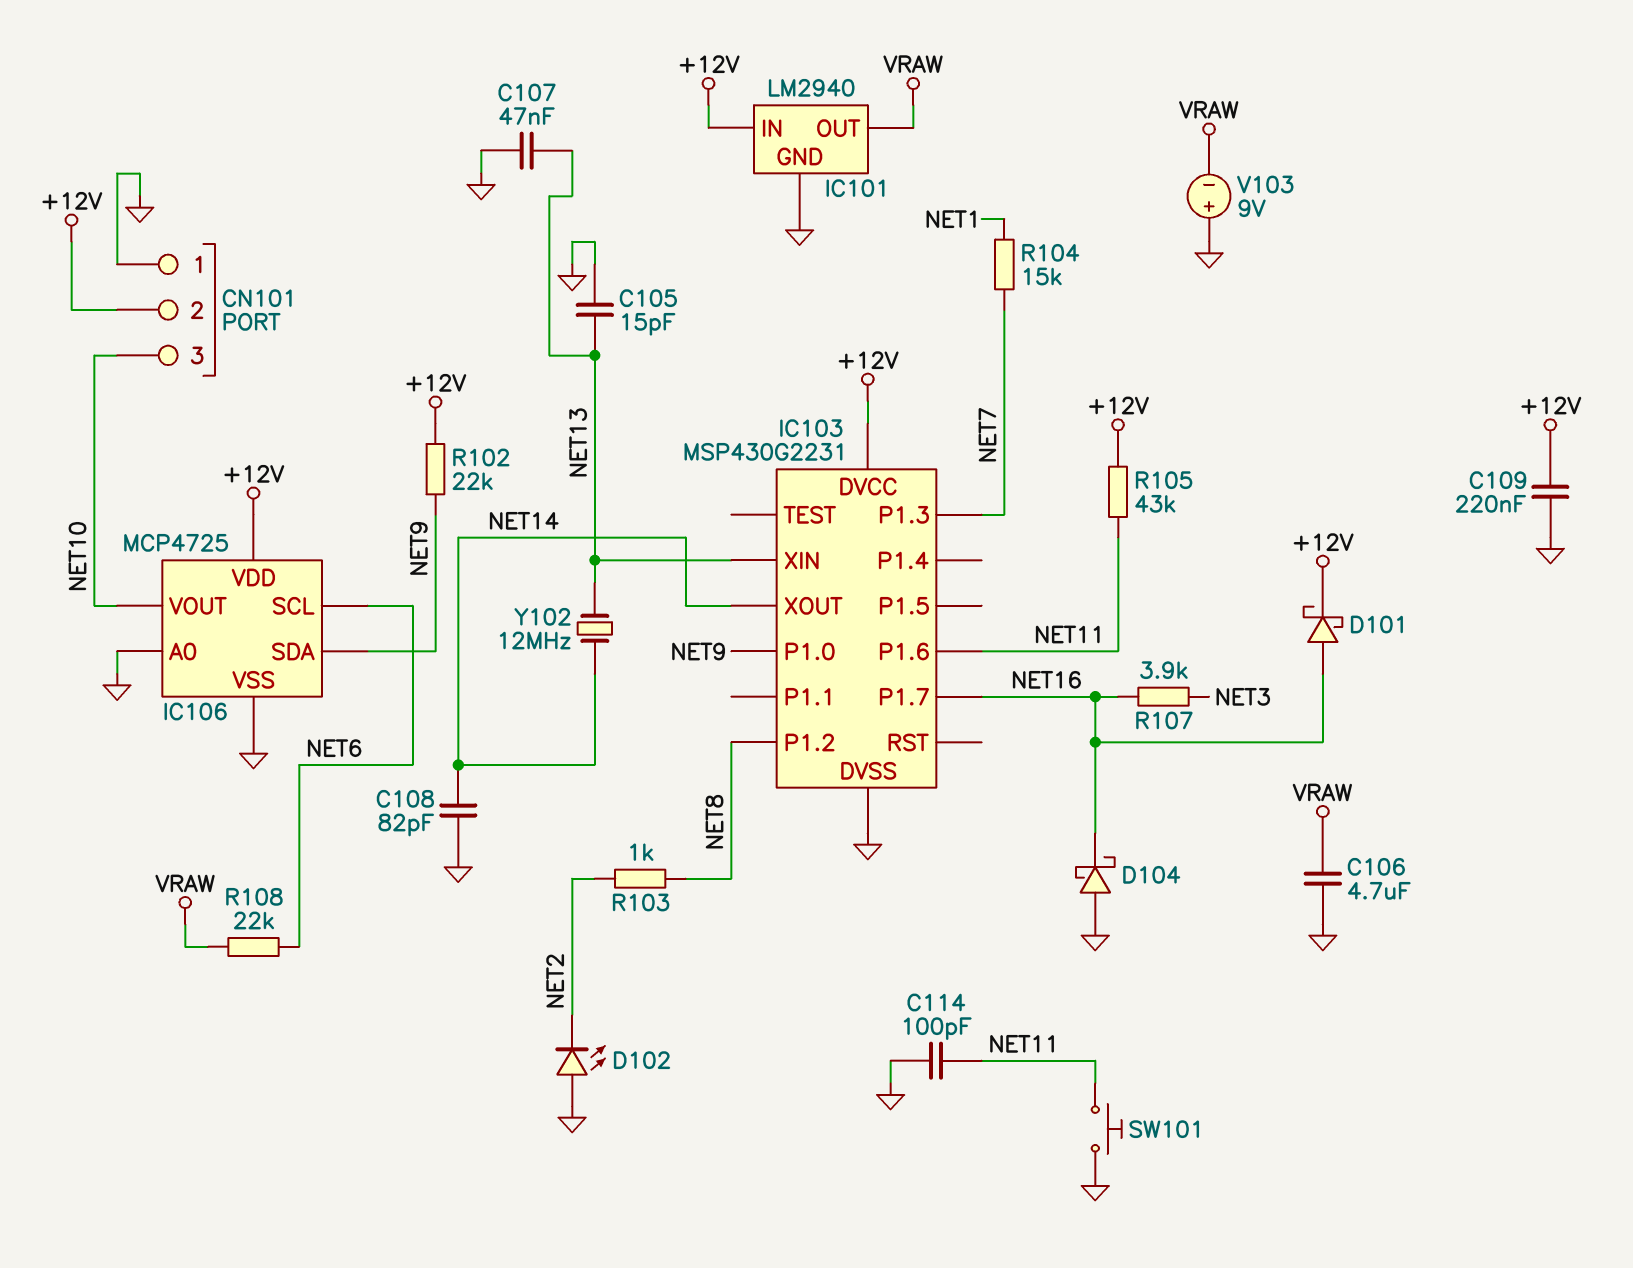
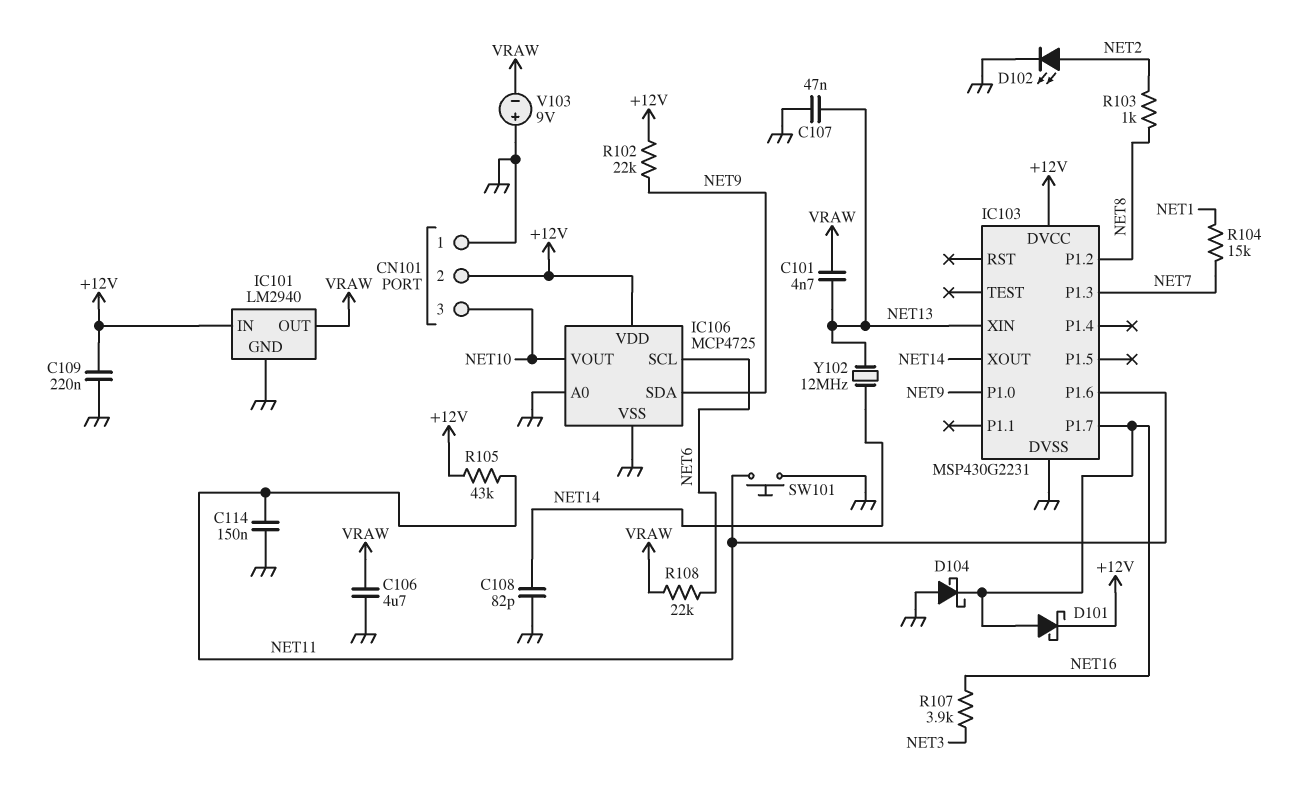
C101: none -> 4.7nF (NET13, VRAW)
C105: 15pF (GND, NET13) -> none
C114: 100pF (GND, NET11) -> 150nF (GND, NET11)
D102: LED (A GND, K NET2) -> LED (A NET2, K GND)

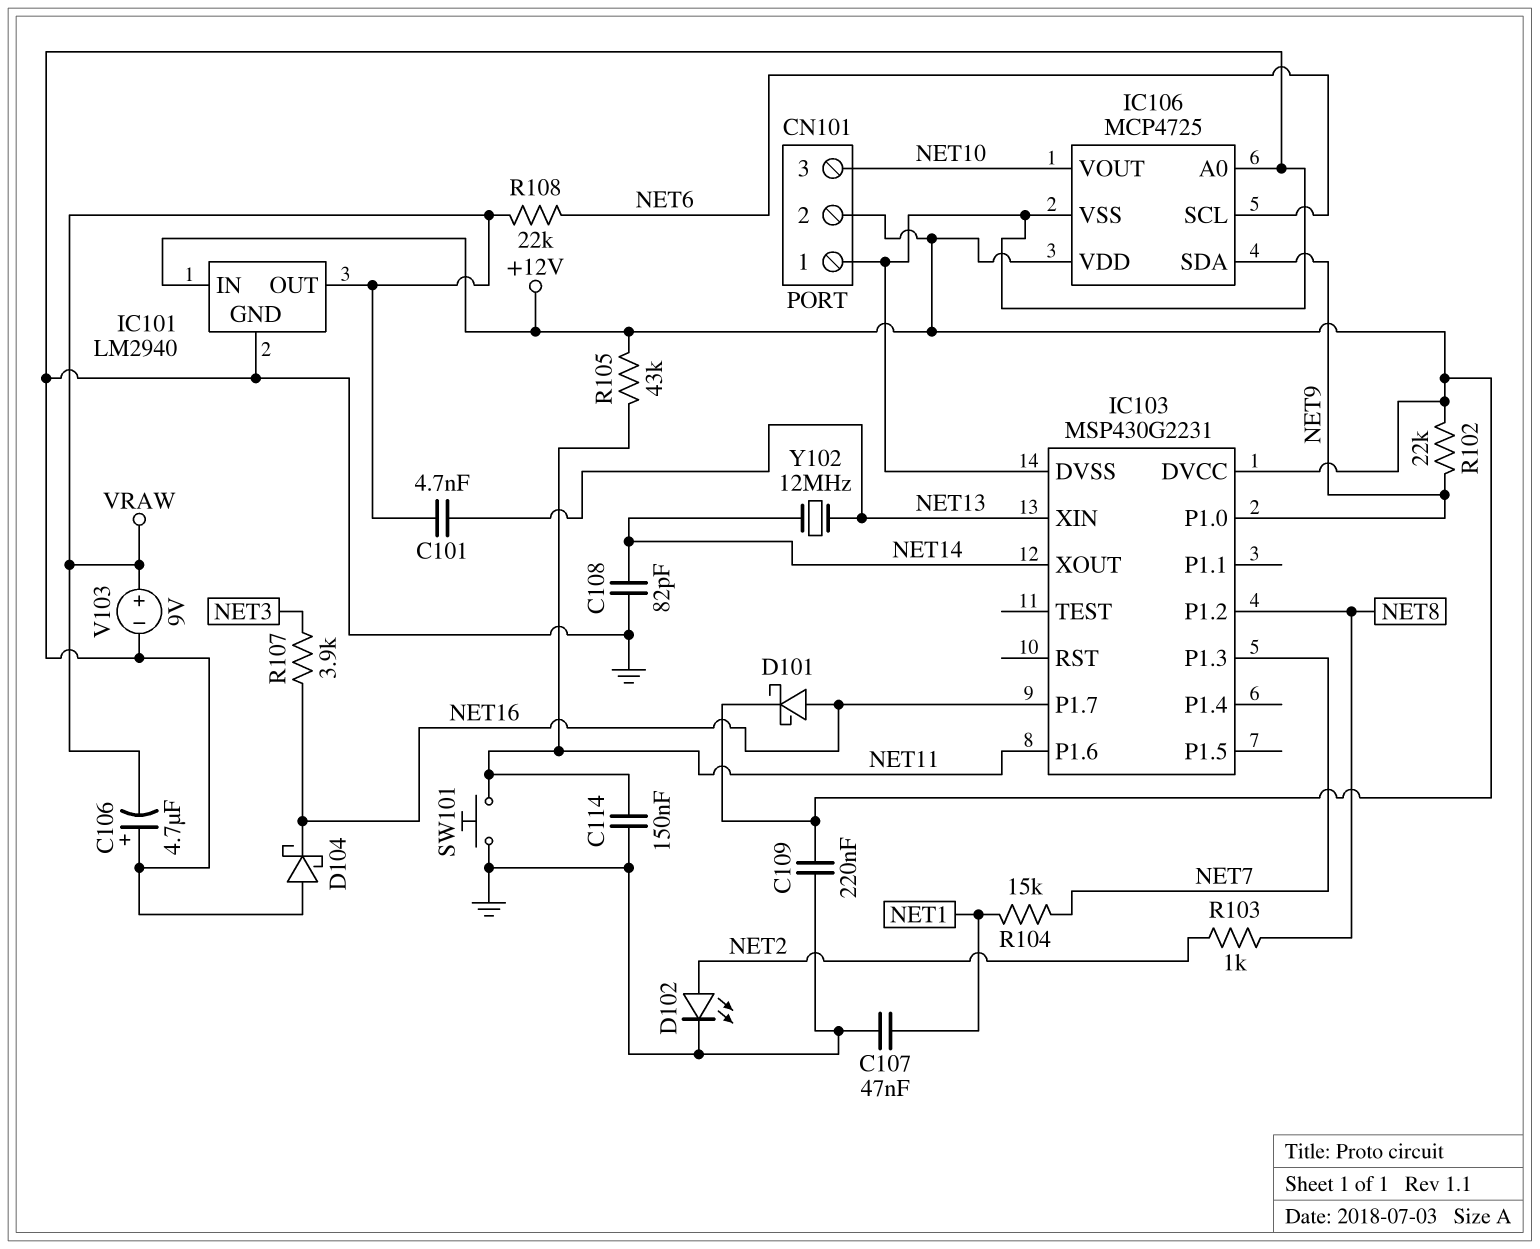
C106: 4.7uF (GND, VRAW) -> 4.7uF (plus GND, minus VRAW)
C107: 47nF (GND, NET13) -> 47nF (GND, NET1)
V103: 9V (plus GND, minus VRAW) -> 9V (plus VRAW, minus GND)

